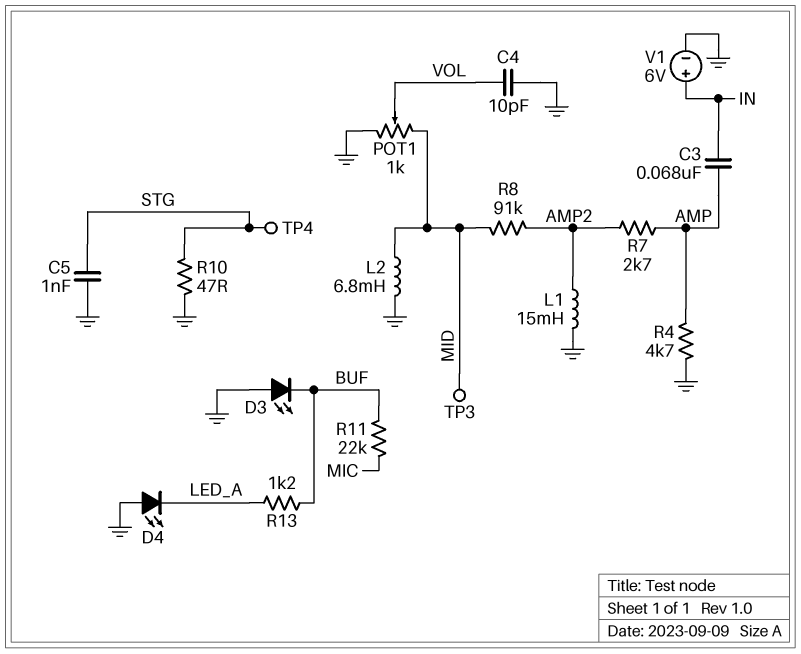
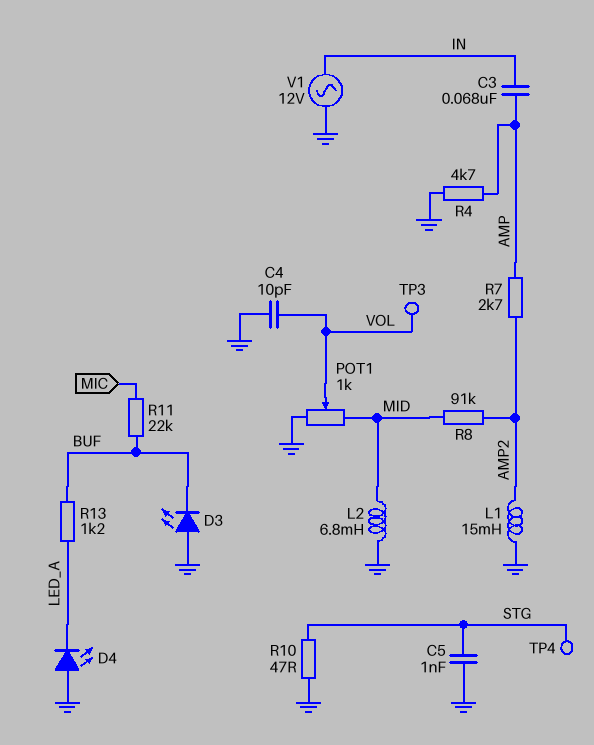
TP3: test point (MID) -> test point (VOL)
V1: 6V (plus IN, minus GND) -> AC 12V (GND, IN)

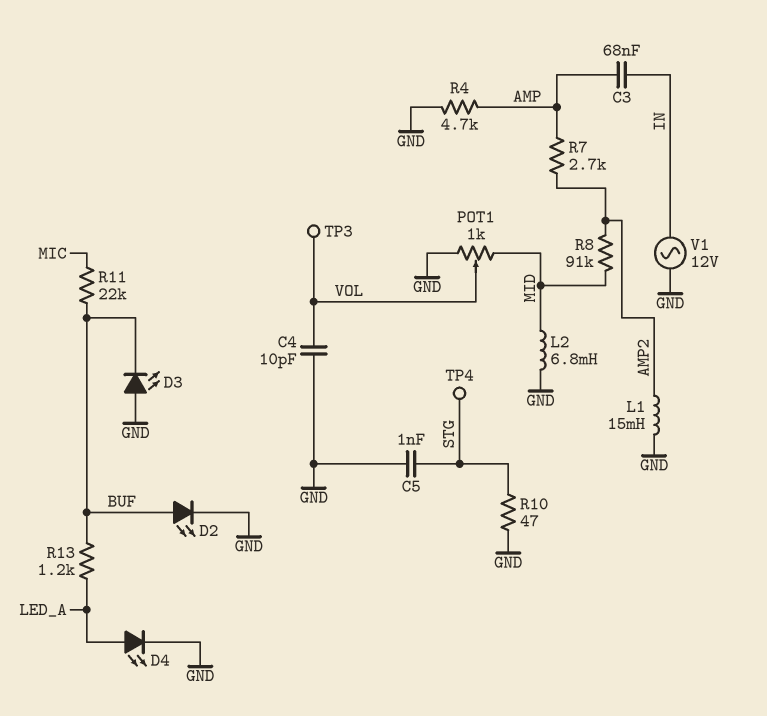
D2: none -> LED (A BUF, K GND)
D4: LED (A GND, K LED_A) -> LED (A LED_A, K GND)

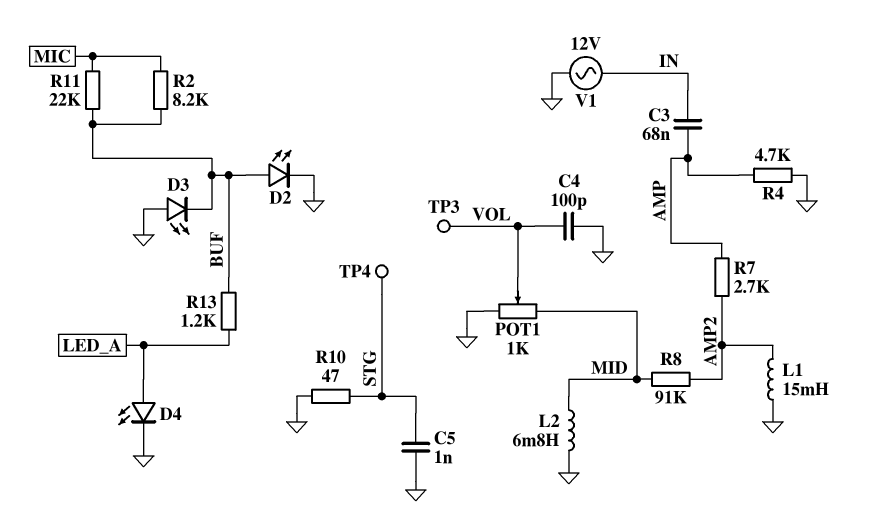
C4: 10pF (GND, VOL) -> 100pF (GND, VOL)
R2: none -> 8.2k (BUF, MIC)

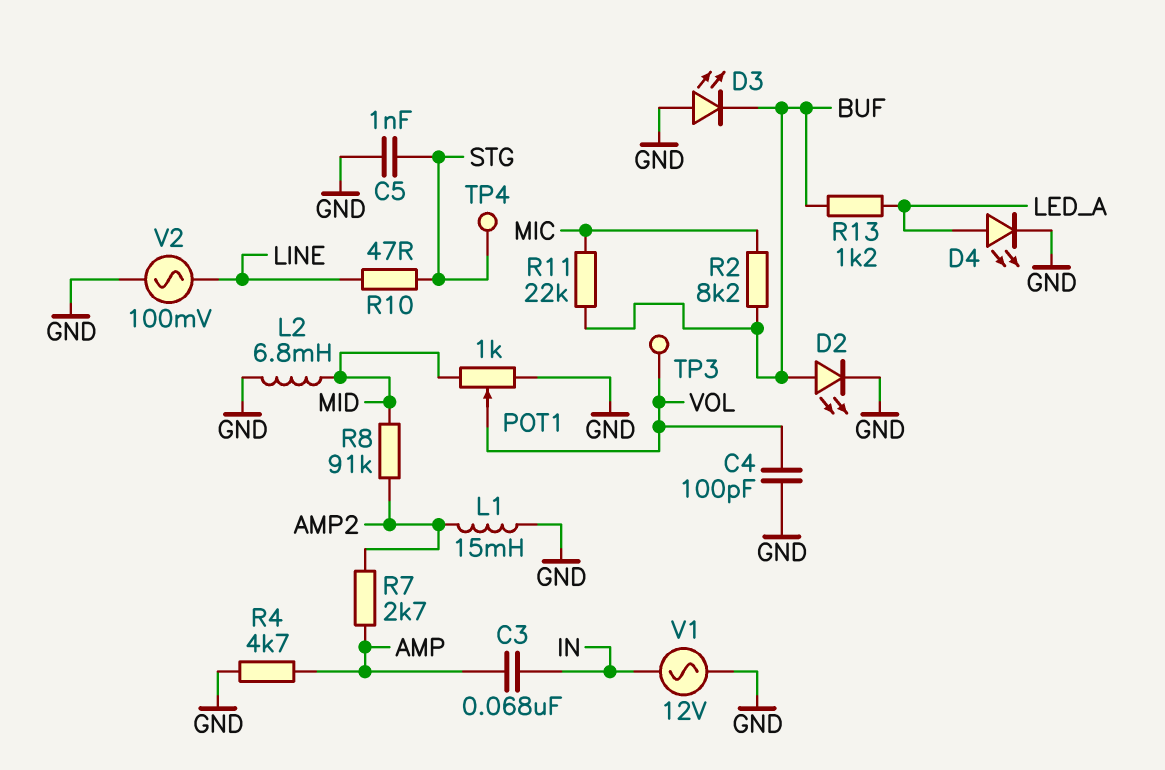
R10: 47 (GND, STG) -> 47 (LINE, STG)
V2: none -> AC 100mV (GND, LINE)

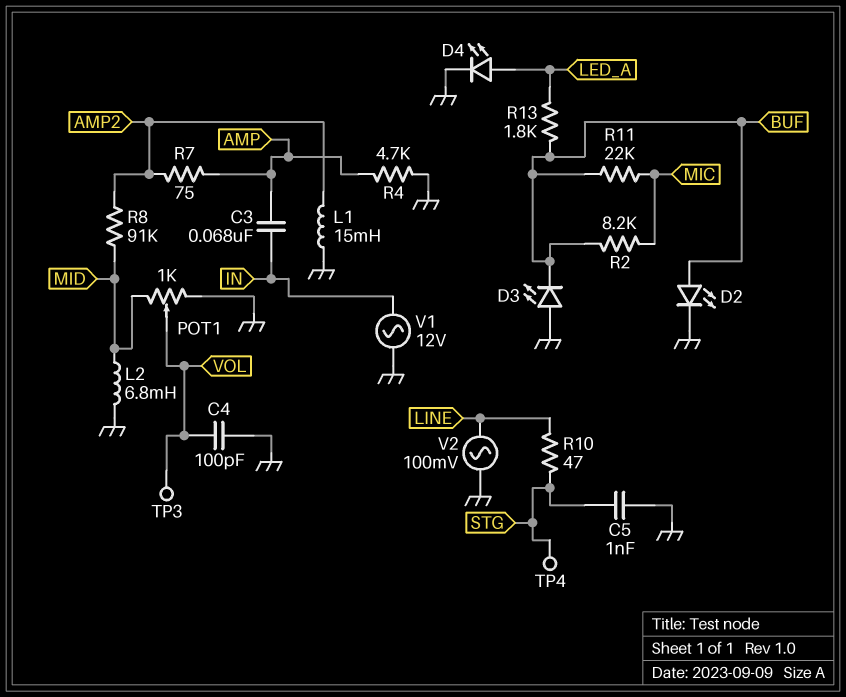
R7: 2.7k (AMP, AMP2) -> 75 (AMP, AMP2)
R13: 1.2k (BUF, LED_A) -> 1.8k (BUF, LED_A)

